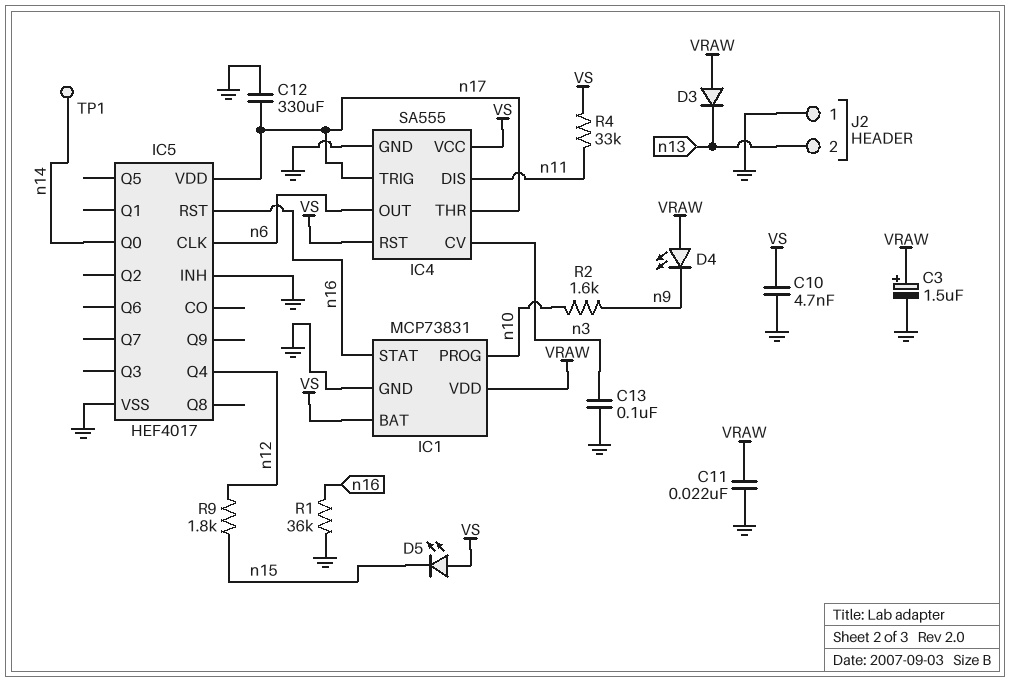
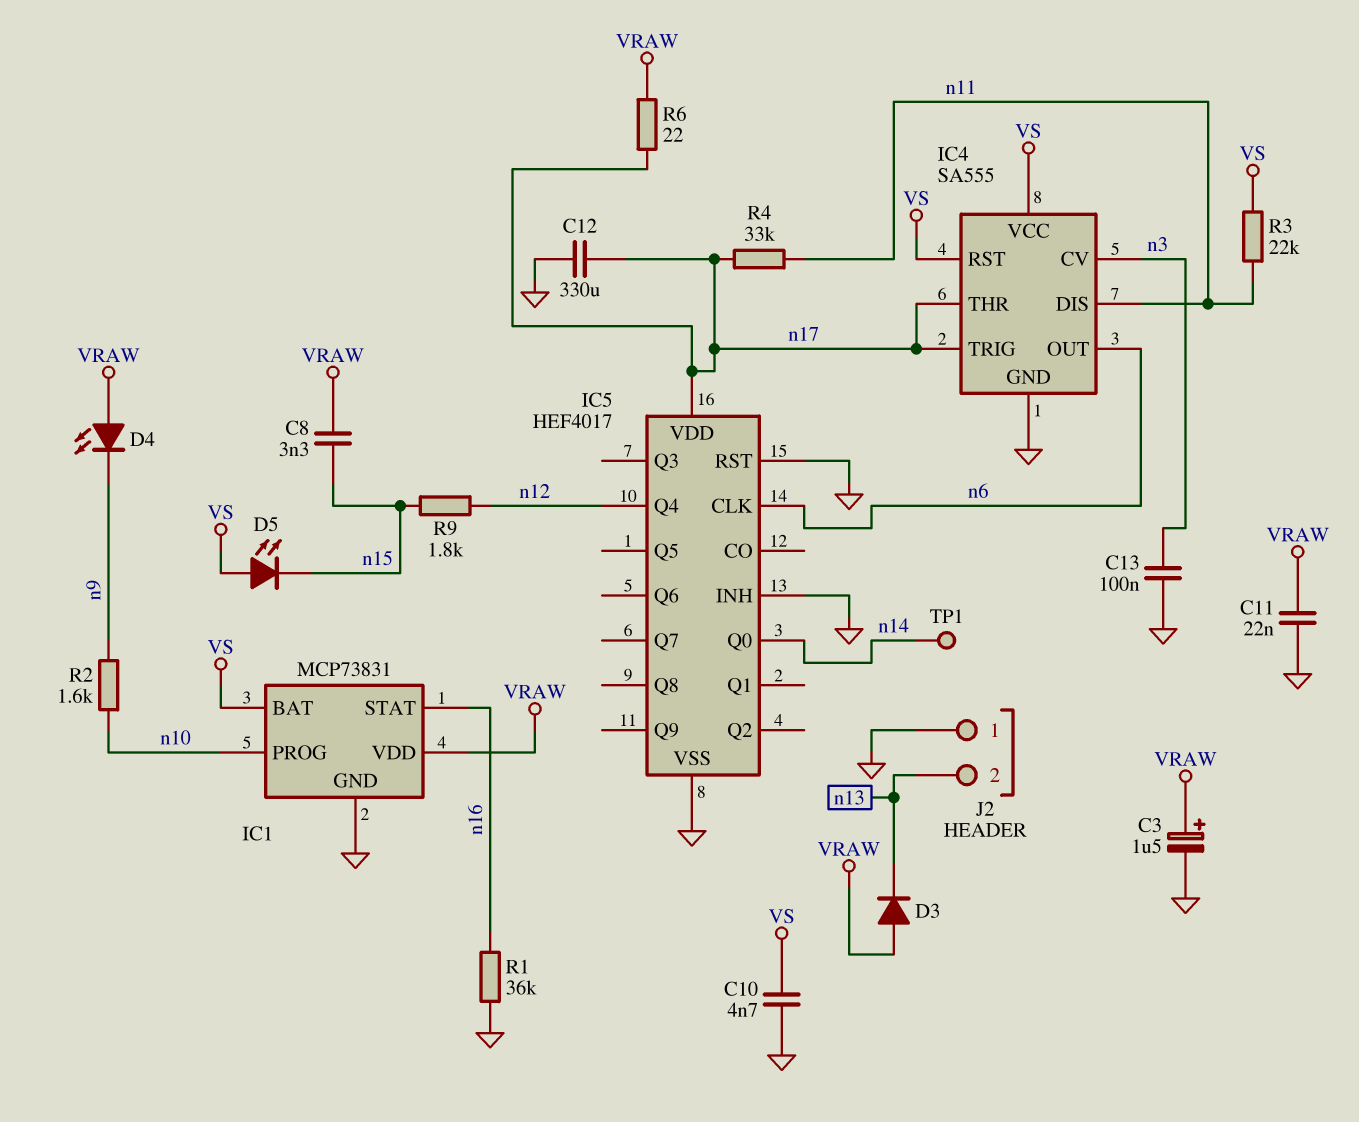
C8: none -> 3.3nF (VRAW, n15)
IC5 pin RST: n16 -> GND
R3: none -> 22k (VS, n11)
R4: 33k (VS, n11) -> 33k (n11, n17)
R6: none -> 22 (VRAW, n17)

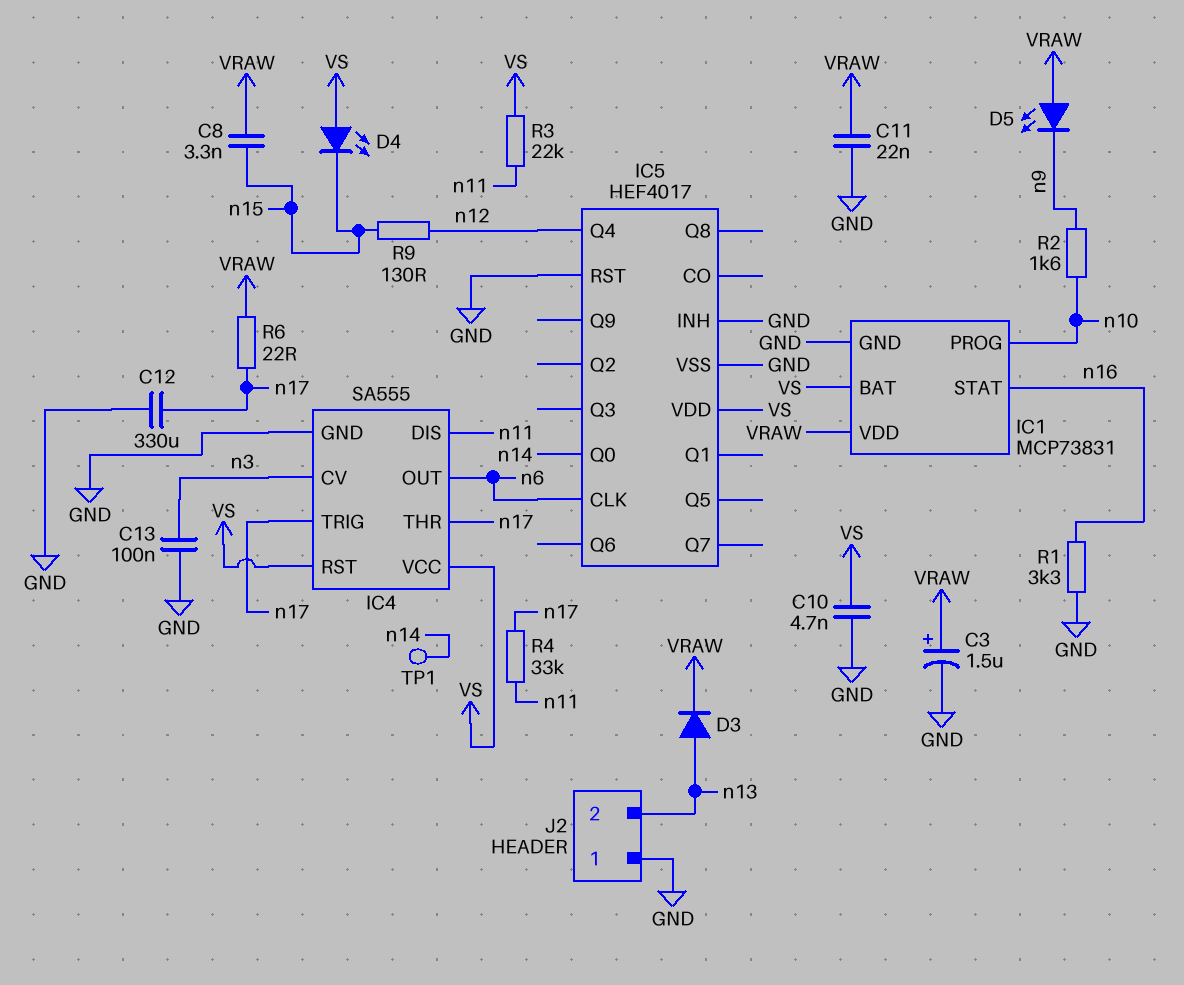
D3: diode (A VRAW, K n13) -> diode (A n13, K VRAW)
D4: LED (A VRAW, K n9) -> LED (A VS, K n15)
D5: LED (A VS, K n15) -> LED (A VRAW, K n9)
IC5 pin VDD: n17 -> VS
R1: 36k (GND, n16) -> 3.3k (GND, n16)
R9: 1.8k (n12, n15) -> 130 (n12, n15)

